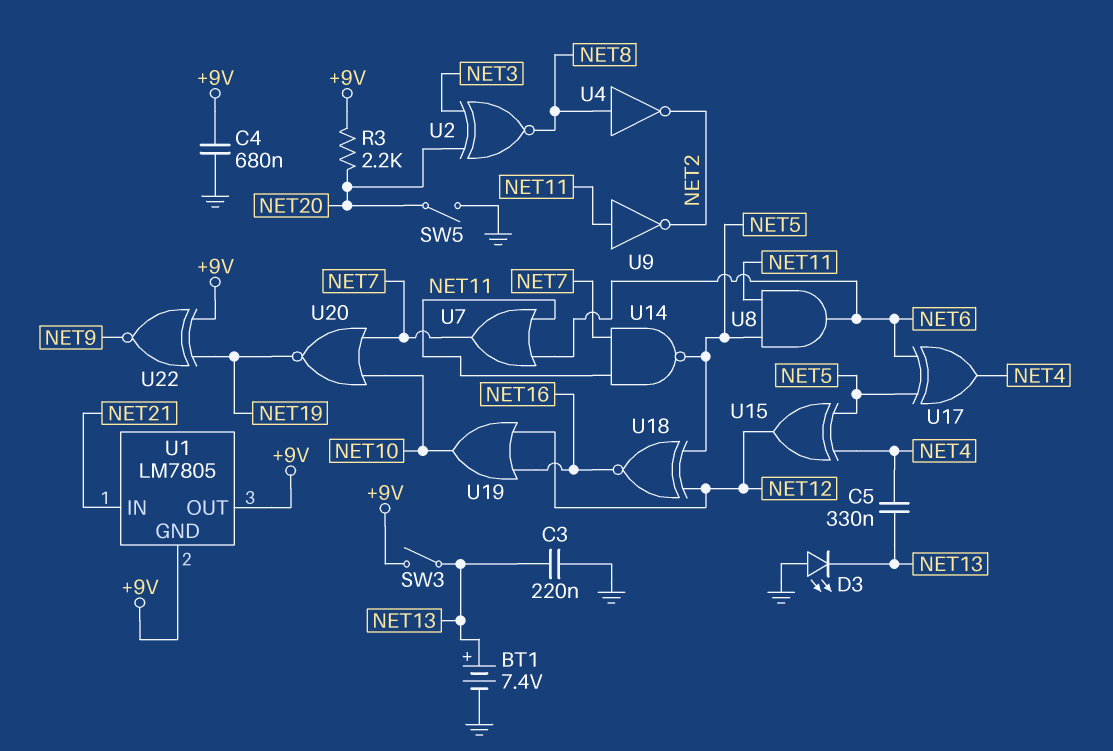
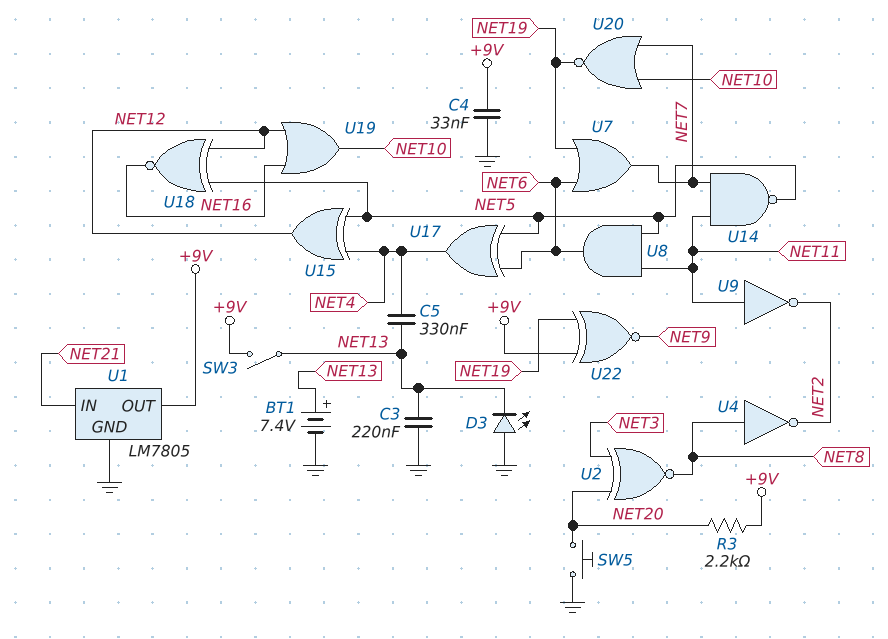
C4: 680nF (+9V, GND) -> 33nF (+9V, GND)
SW5: switch (GND, NET20) -> button (GND, NET20)
U1 pin GND: +9V -> GND
U7: OR (in NET6, in NET11, out NET7) -> OR (in NET6, in NET19, out NET7)

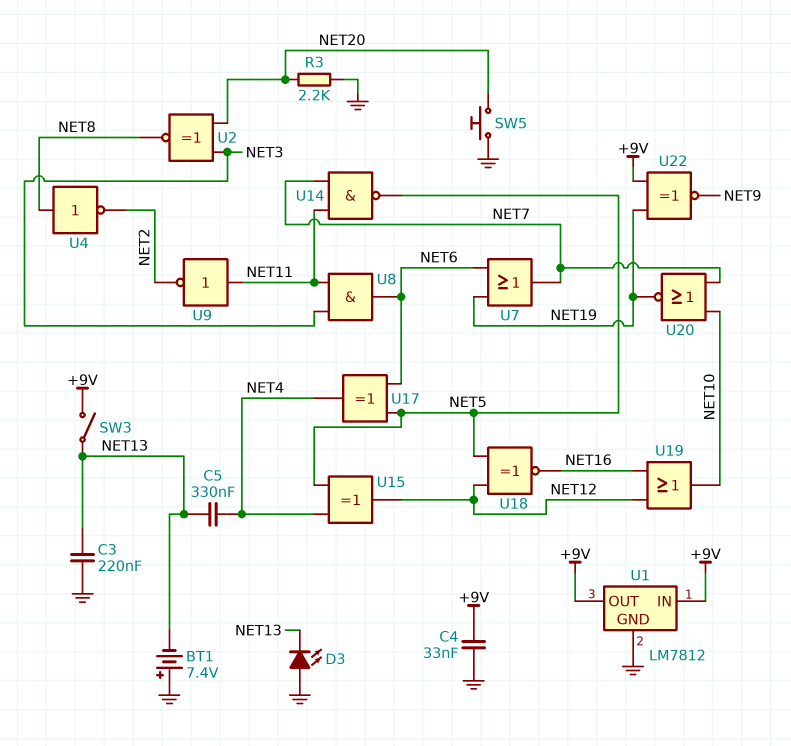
BT1: 7.4V (plus NET13, minus GND) -> 7.4V (plus GND, minus NET13)
R3: 2.2k (+9V, NET20) -> 2.2k (GND, NET20)
U1: LM7805 -> LM7812
U1 pin IN: NET21 -> +9V
U8: AND (in NET5, in NET11, out NET6) -> AND (in NET3, in NET11, out NET6)

